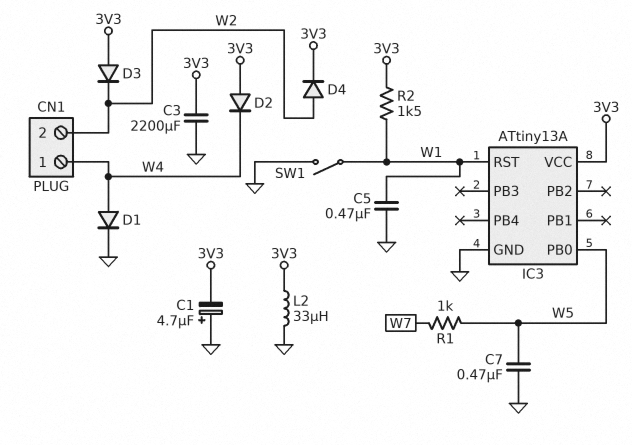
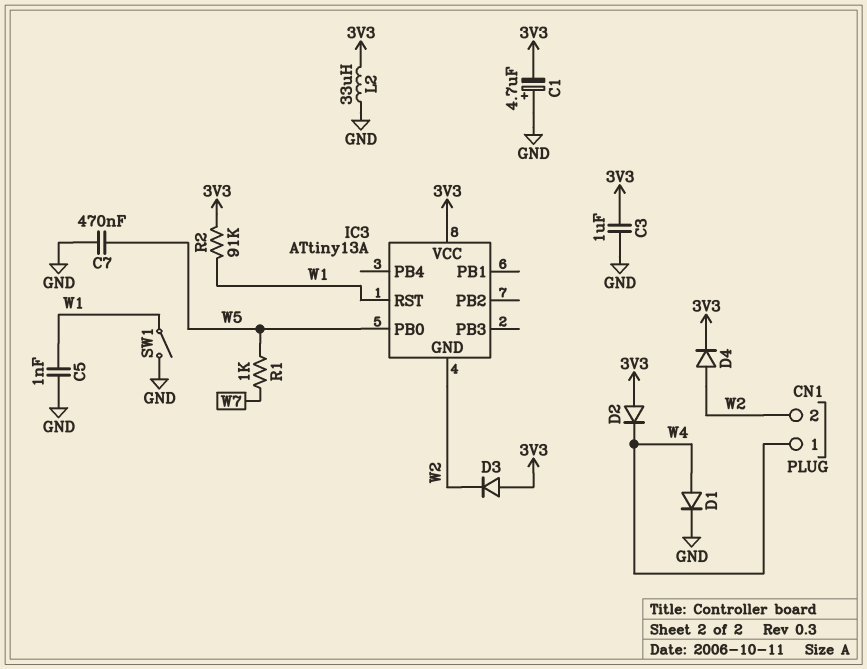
C3: 2200uF (3V3, GND) -> 1uF (3V3, GND)
C5: 470nF (GND, W1) -> 1nF (GND, W1)
IC3 pin GND: GND -> W2
R2: 1.5k (3V3, W1) -> 91k (3V3, W1)

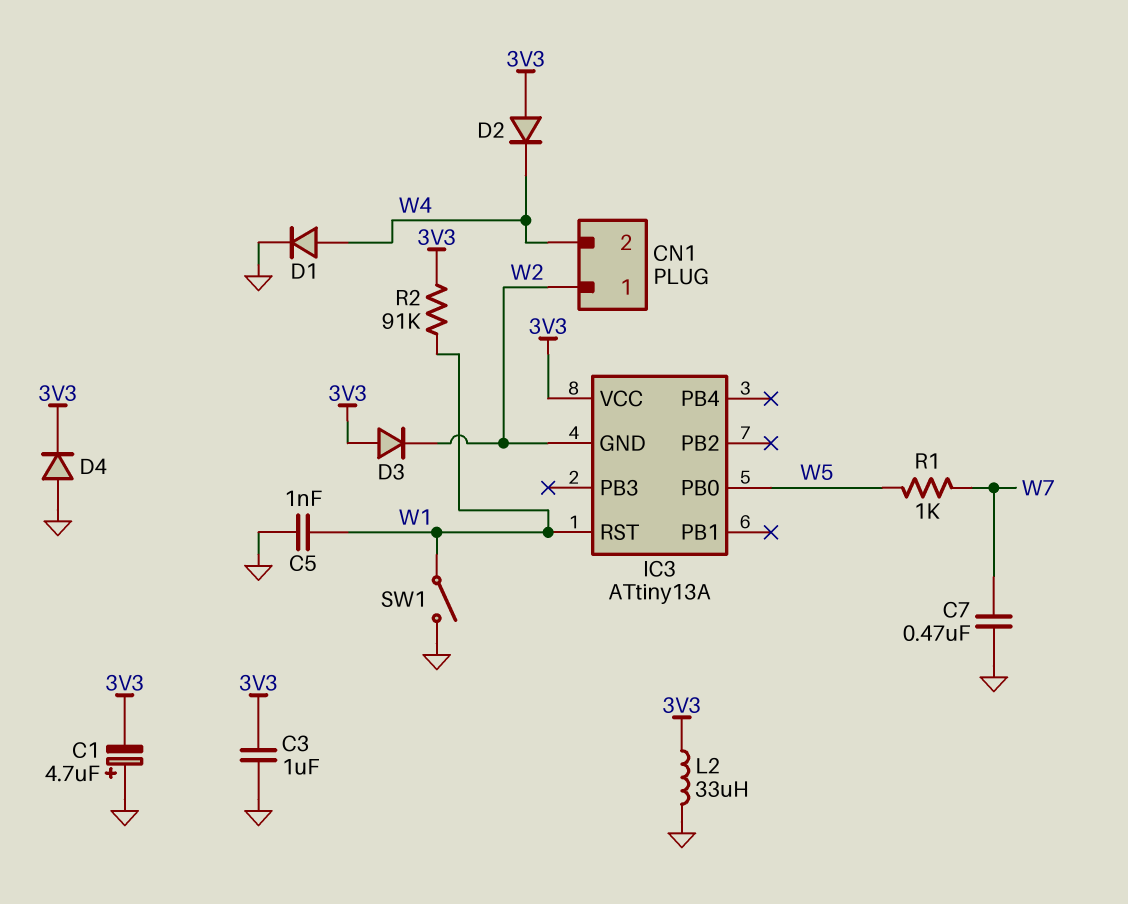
C7: 470nF (GND, W5) -> 470nF (GND, W7)
CN1 pin 1: W4 -> W2
CN1 pin 2: W2 -> W4
D4: diode (A W2, K 3V3) -> diode (A GND, K 3V3)

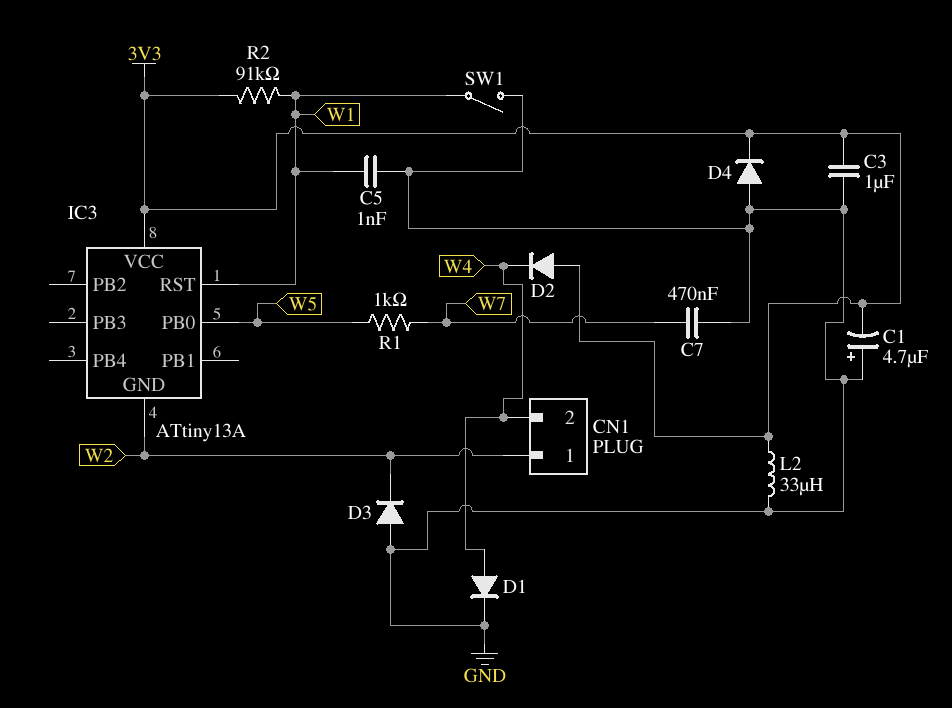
D3: diode (A 3V3, K W2) -> diode (A GND, K W2)

